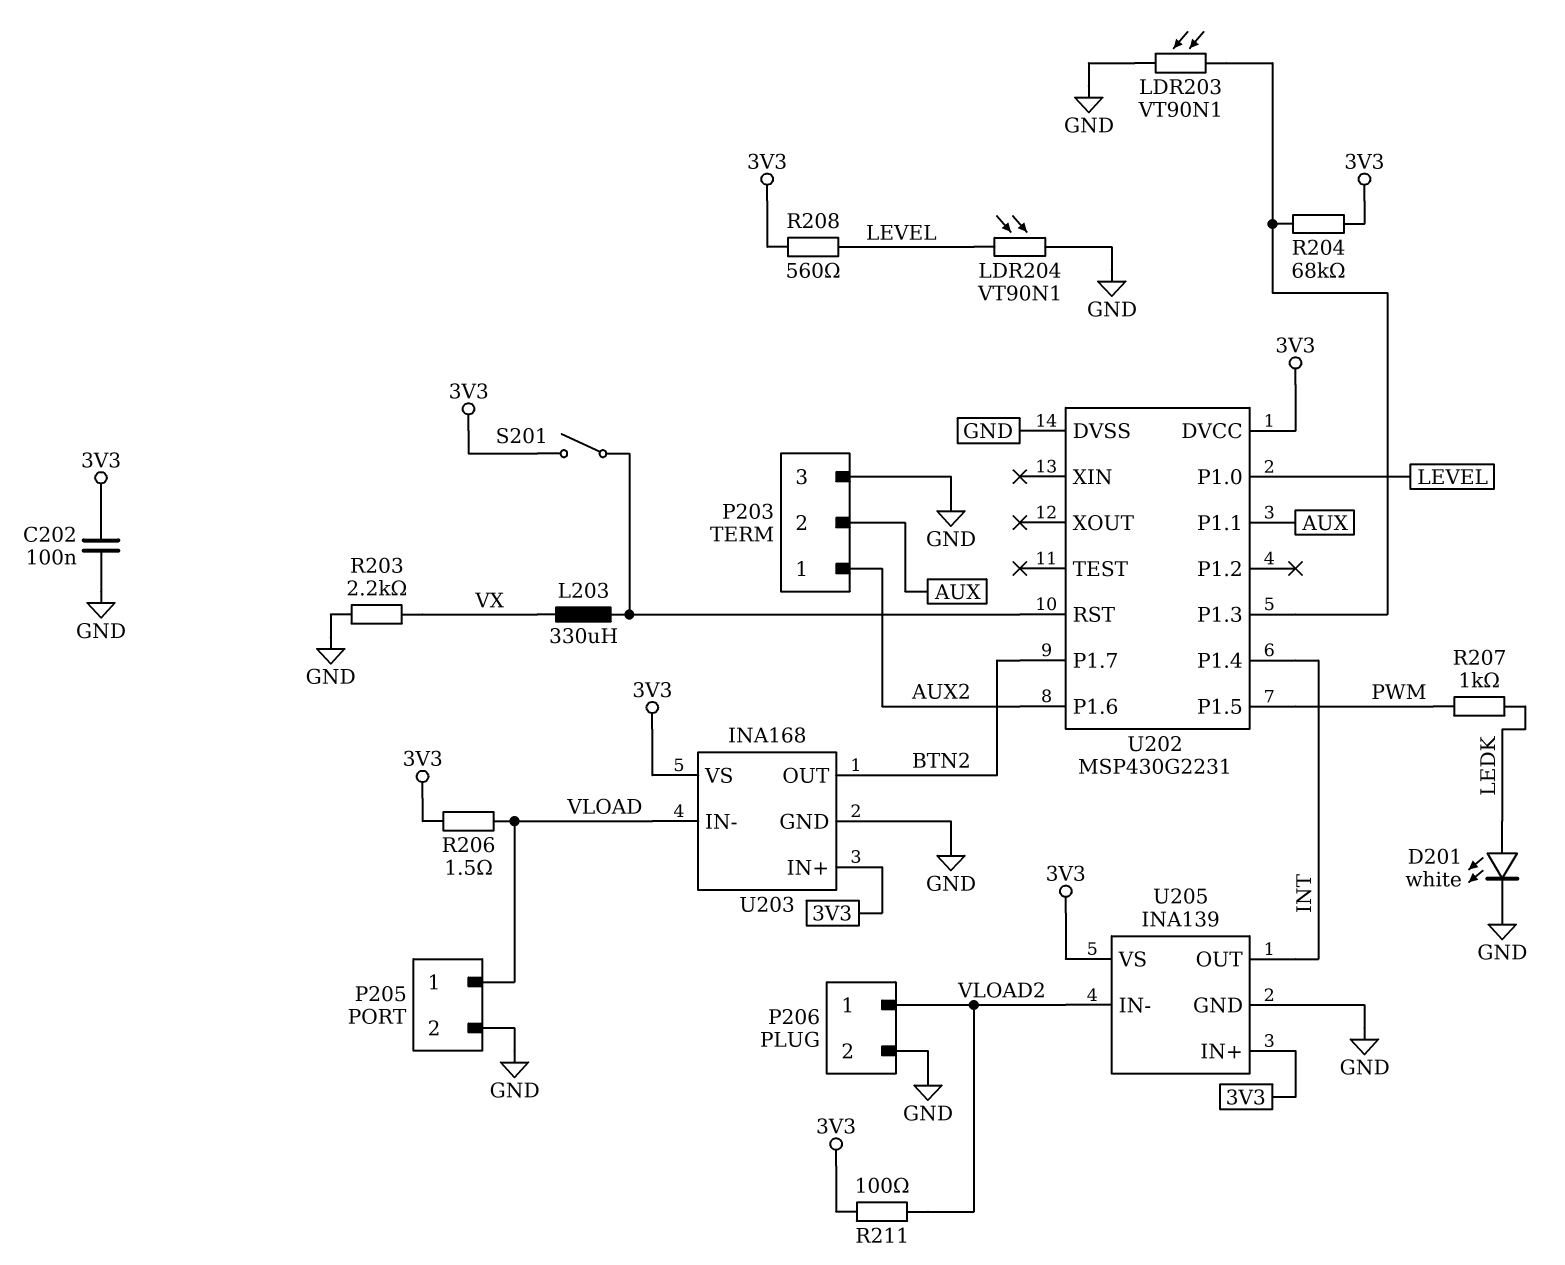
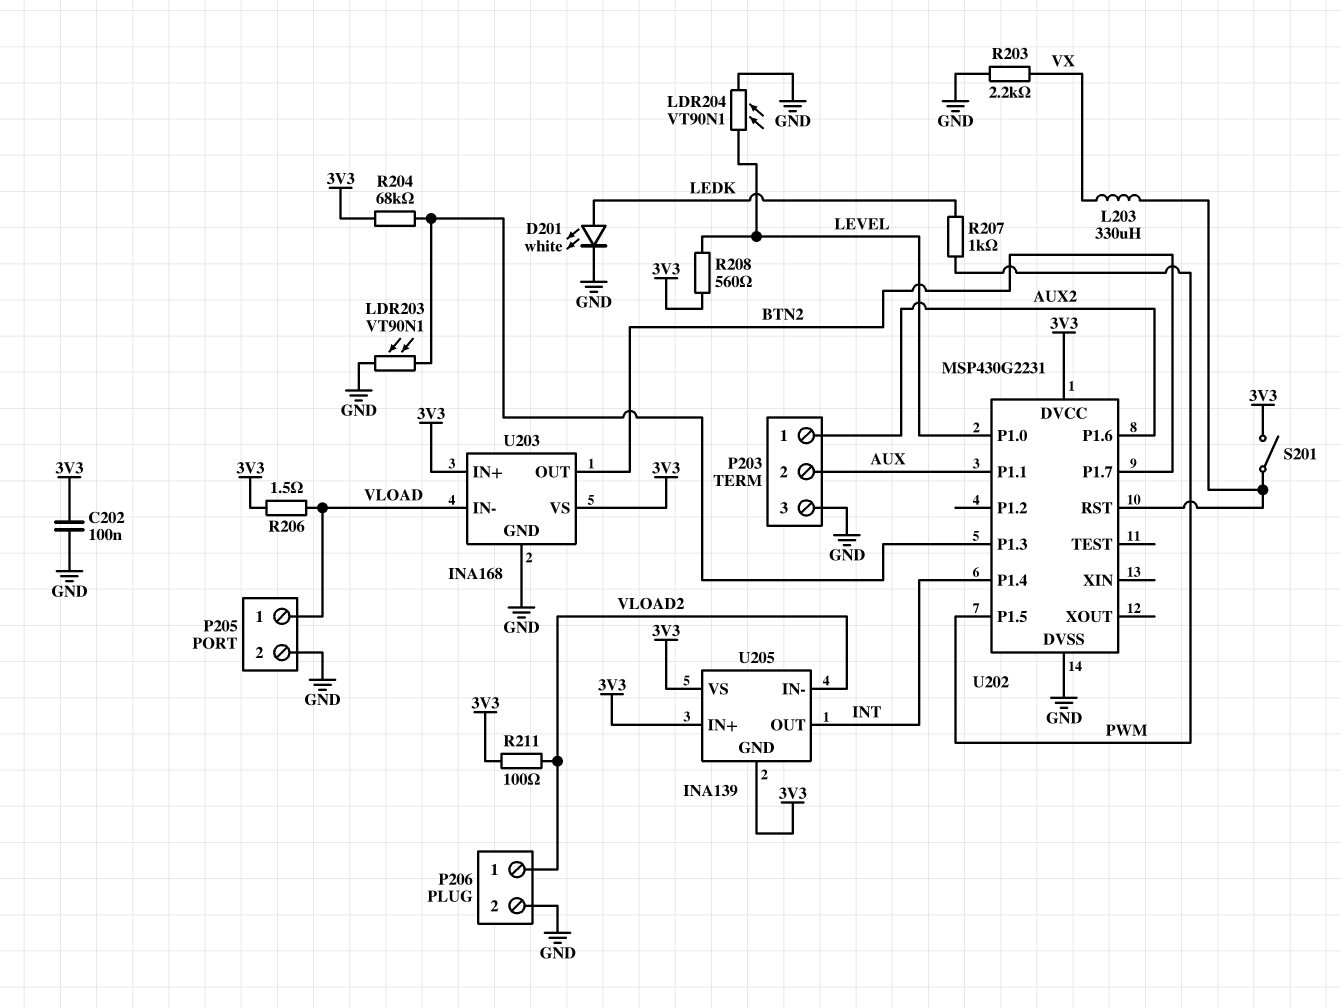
U205 pin GND: GND -> 3V3

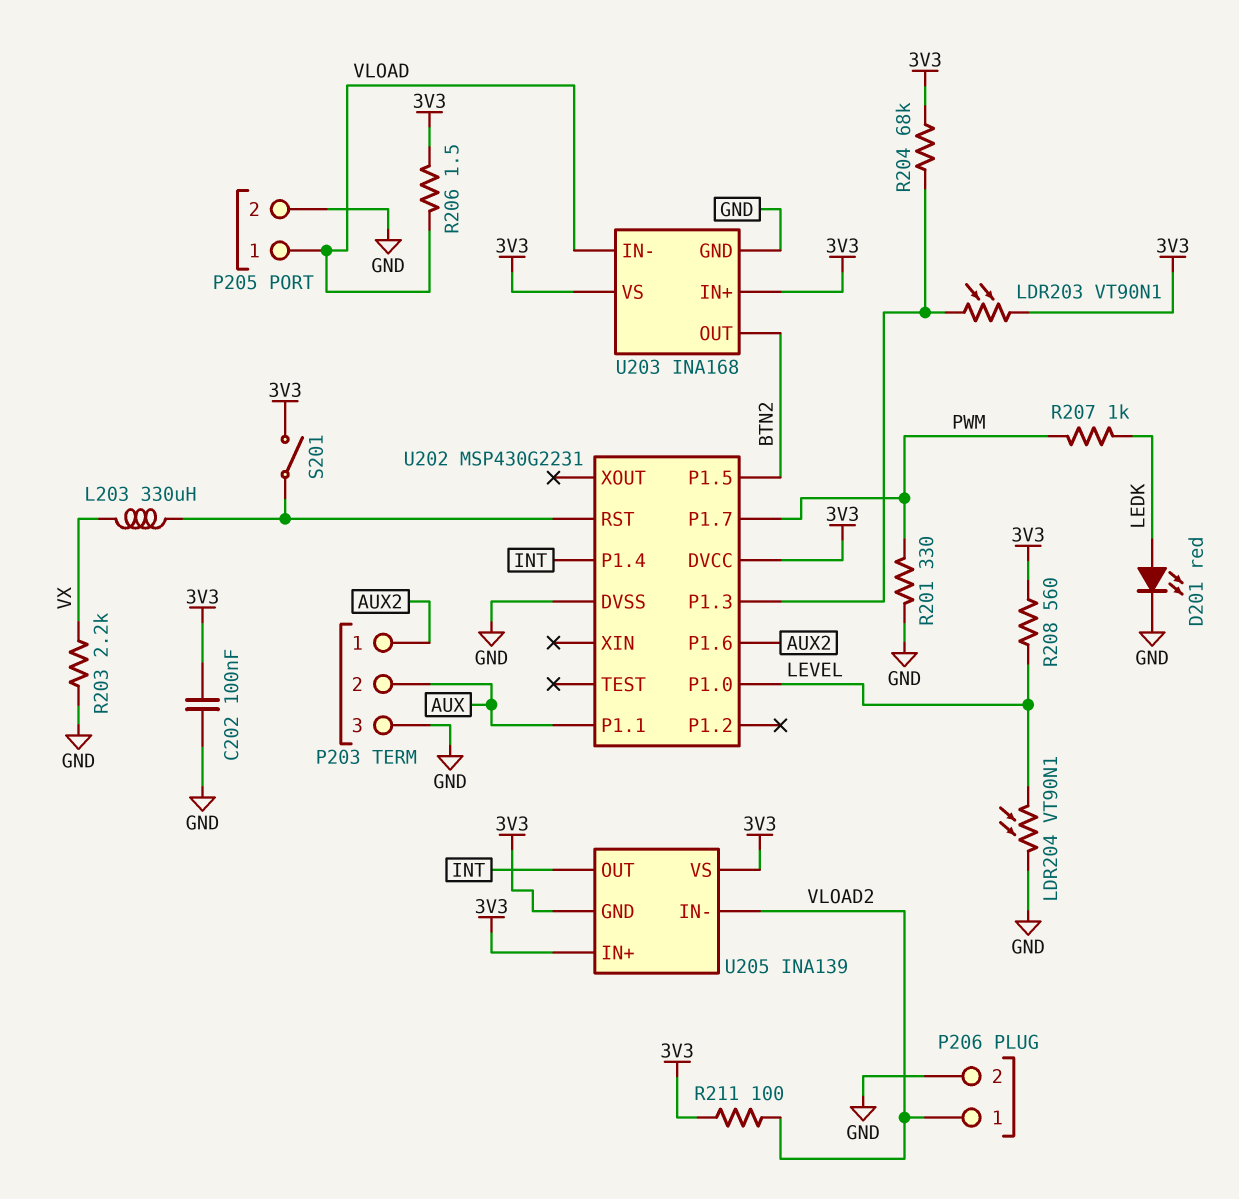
D201: LED white (A LEDK, K GND) -> LED red (A LEDK, K GND)
LDR203: VT90N1 (GND, U202/P1.3) -> VT90N1 (3V3, U202/P1.3)
R201: none -> 330 (GND, PWM)
U202 pin P1.5: PWM -> BTN2
U202 pin P1.7: BTN2 -> PWM

